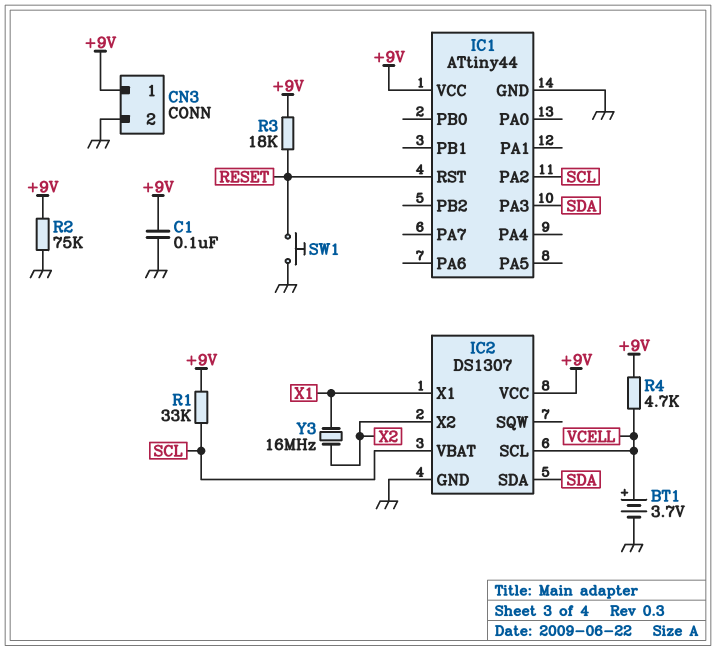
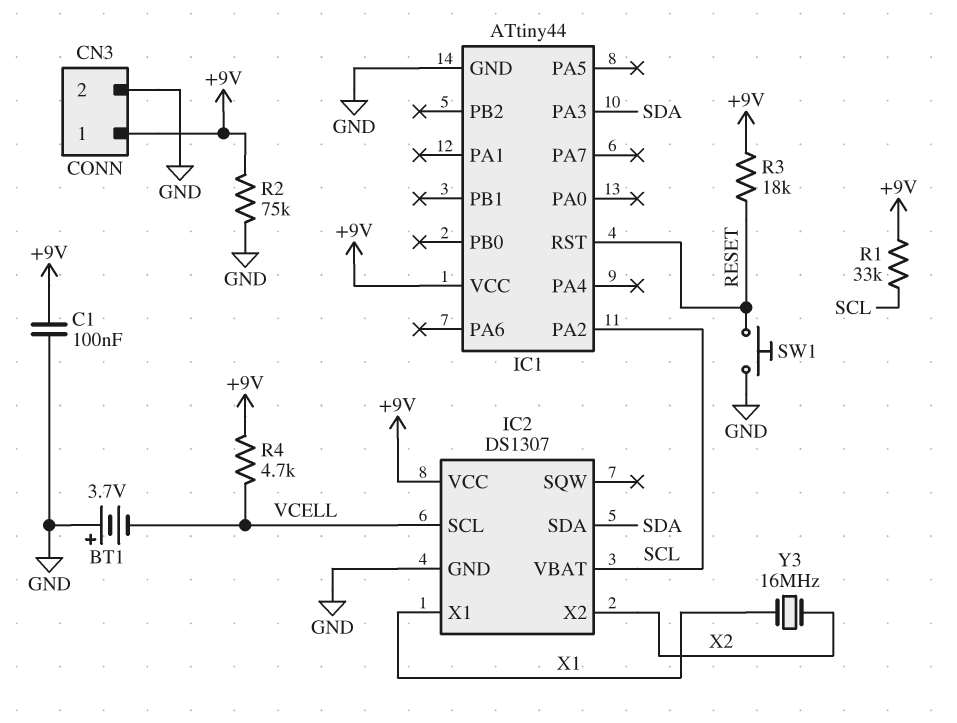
BT1: 3.7V (plus VCELL, minus GND) -> 3.7V (plus GND, minus VCELL)

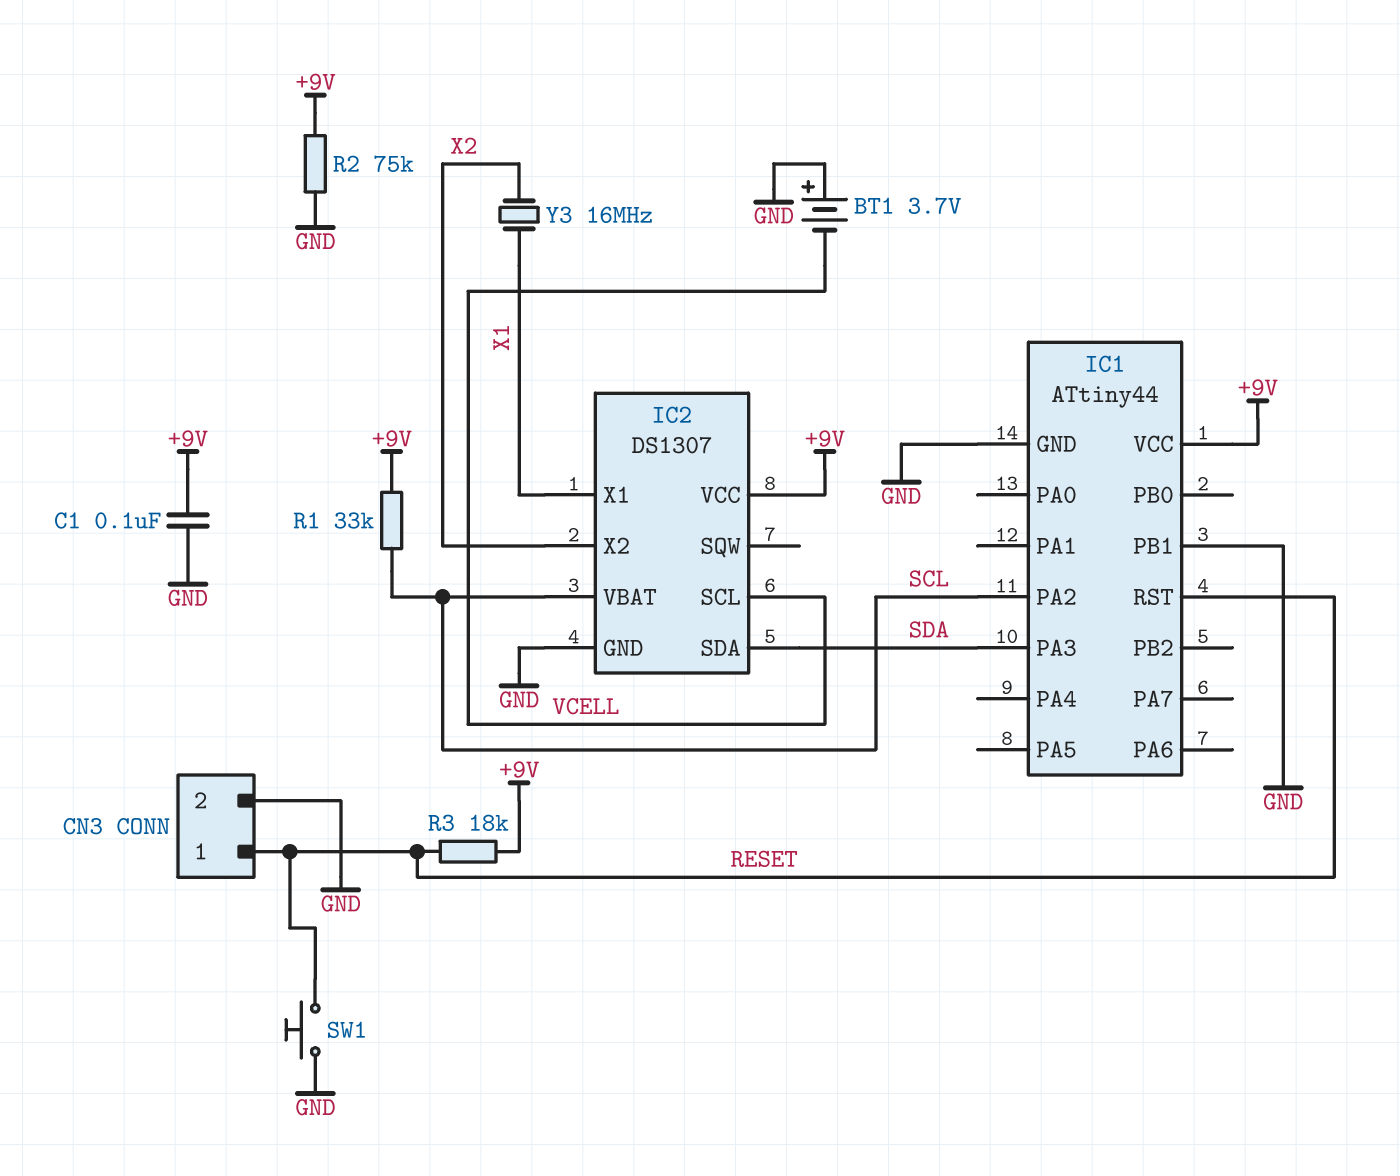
CN3 pin 1: +9V -> RESET
IC1 pin PB1: none -> GND
R4: 4.7k (+9V, VCELL) -> none

